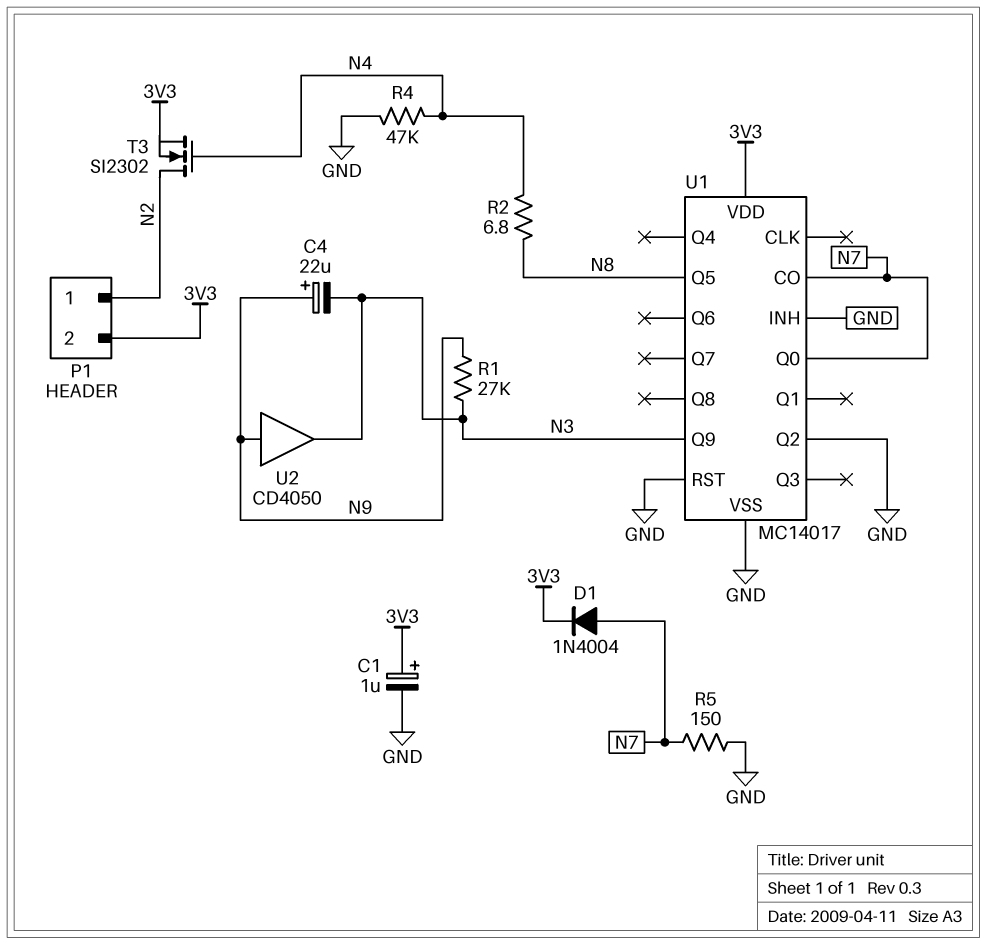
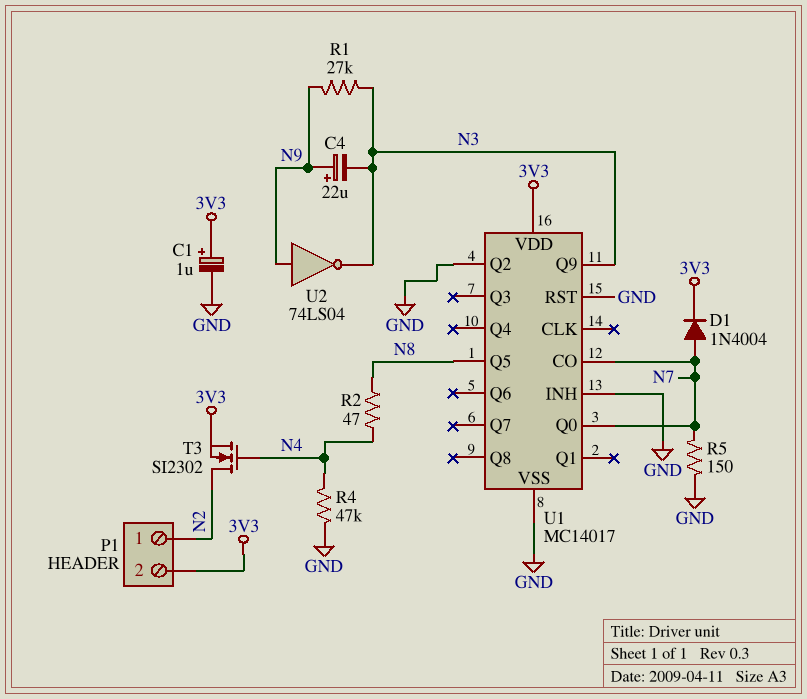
R2: 6.8 (N4, N8) -> 47 (N4, N8)
U2: buffer CD4050 (in N9, out N3) -> NOT 74LS04 (in N9, out N3)

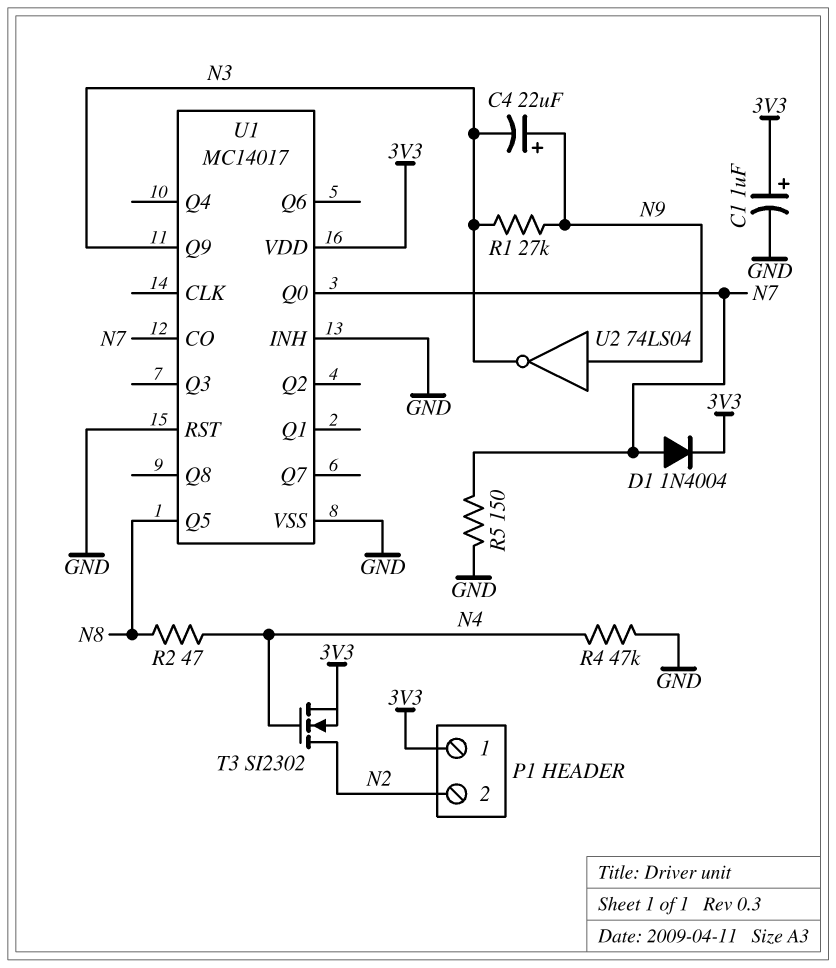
P1 pin 1: N2 -> 3V3
P1 pin 2: 3V3 -> N2
U1 pin Q2: GND -> none

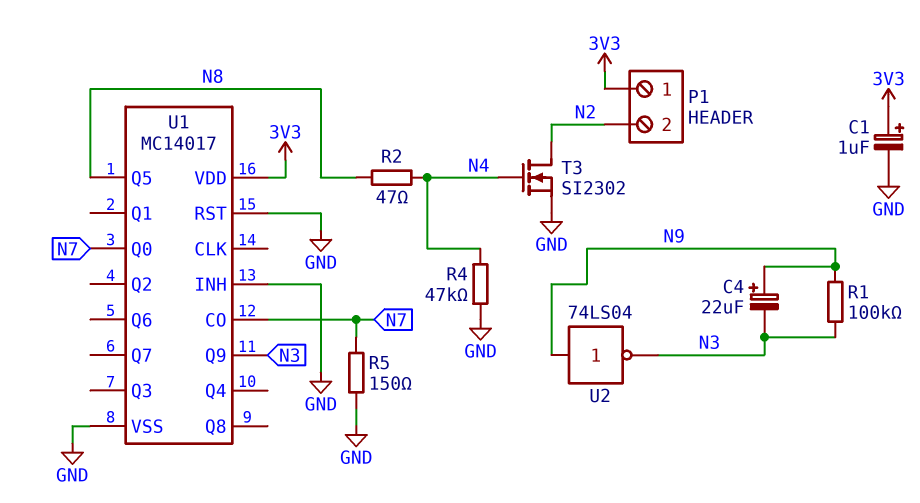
D1: diode 1N4004 (A N7, K 3V3) -> none
R1: 27k (N3, N9) -> 100k (N3, N9)
T3: NMOS SI2302 (G N4, D N2, S 3V3) -> NMOS SI2302 (G N4, D N2, S GND)

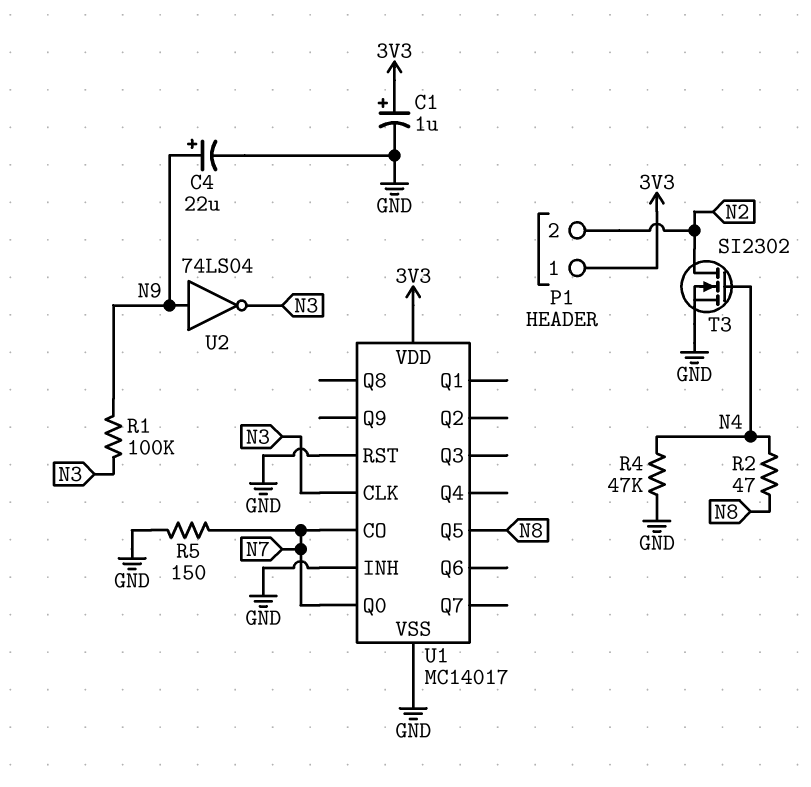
C4: 22uF (plus N9, minus N3) -> 22uF (plus N9, minus GND)
U1 pin CLK: none -> N3
U1 pin Q9: N3 -> none

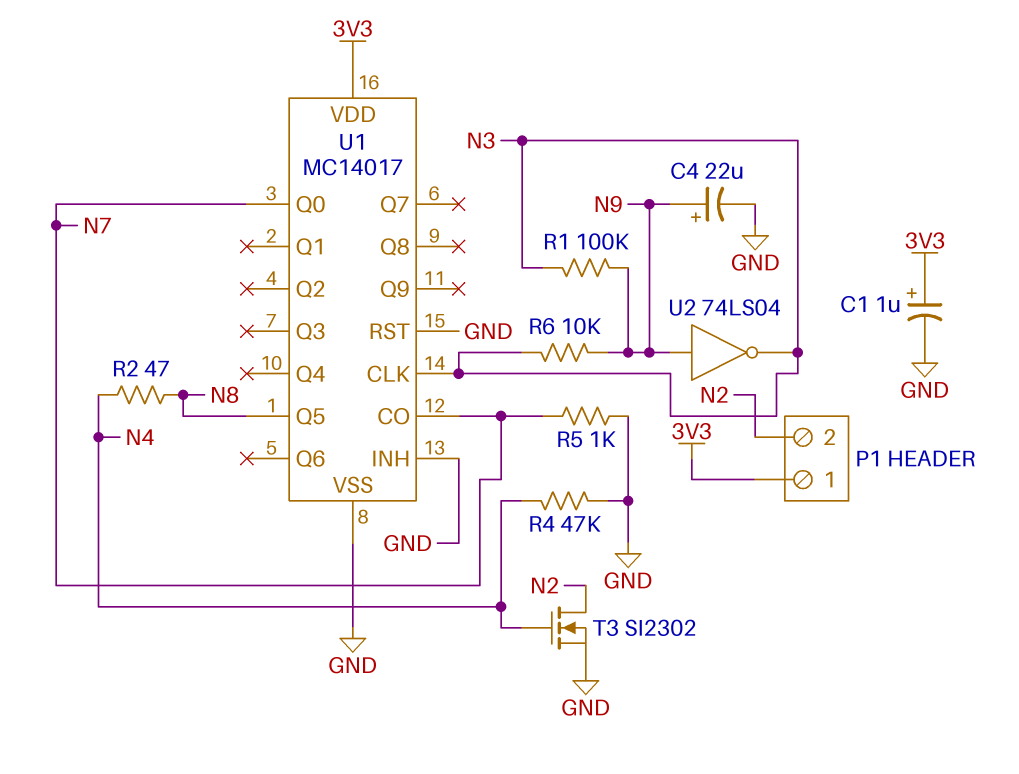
R5: 150 (GND, N7) -> 1k (GND, N7)
R6: none -> 10k (N3, N9)

